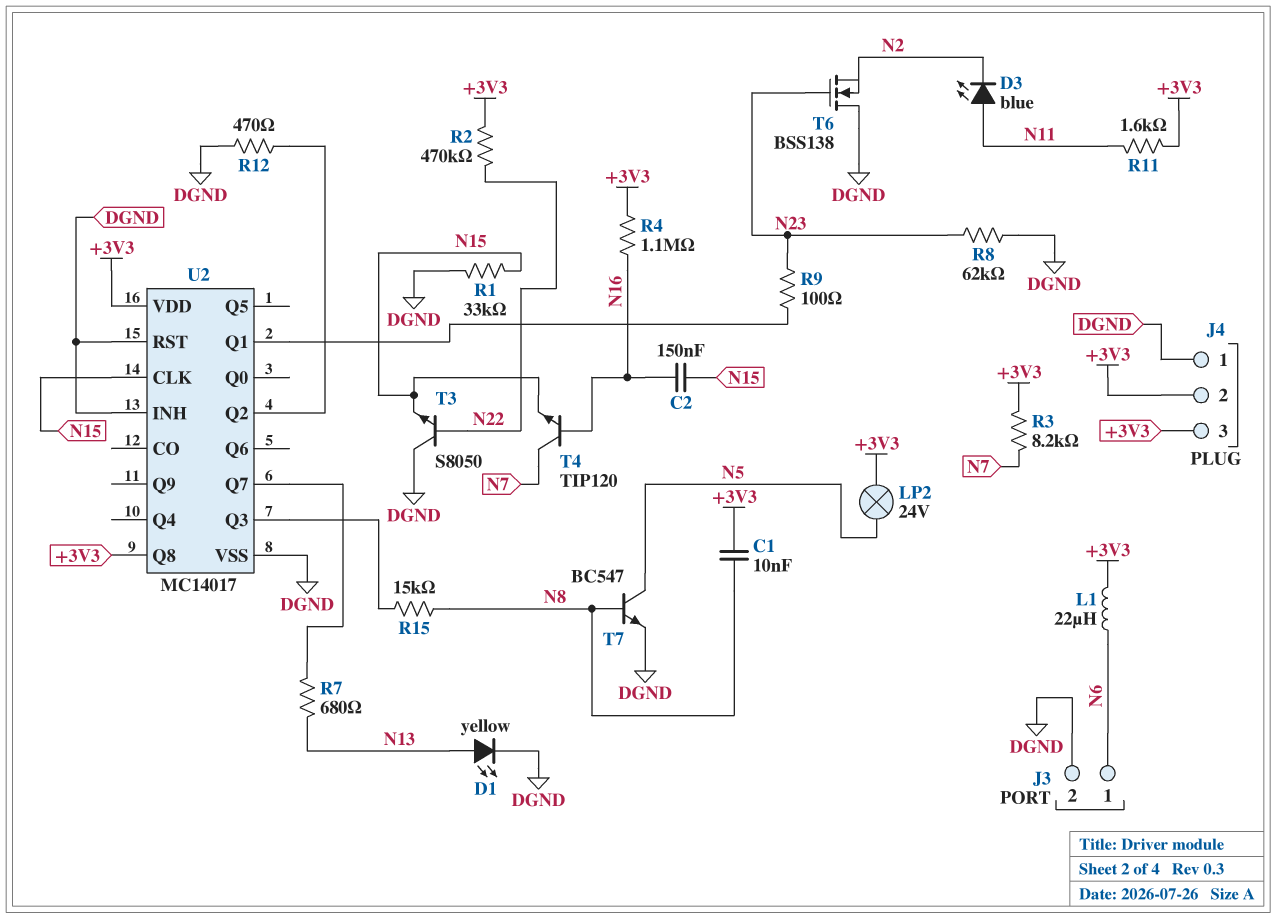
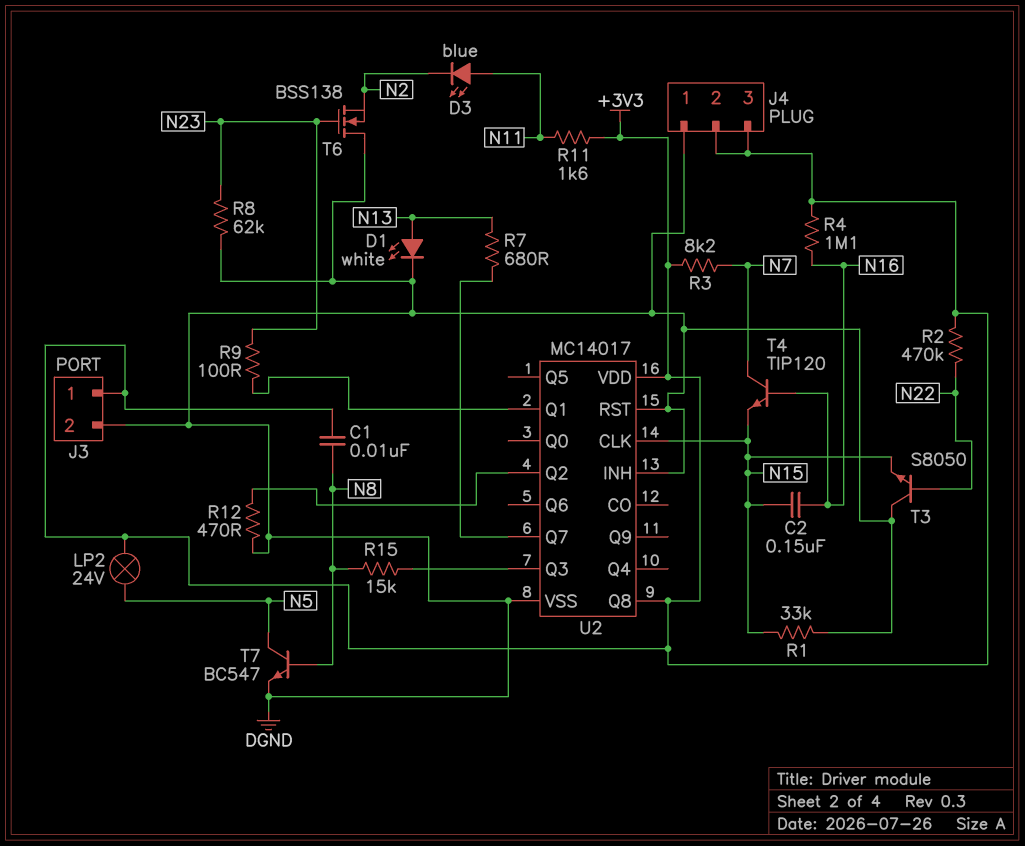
D1: LED yellow (A N13, K DGND) -> LED white (A N13, K DGND)
J3 pin 1: N6 -> +3V3
L1: 22uH (+3V3, N6) -> none

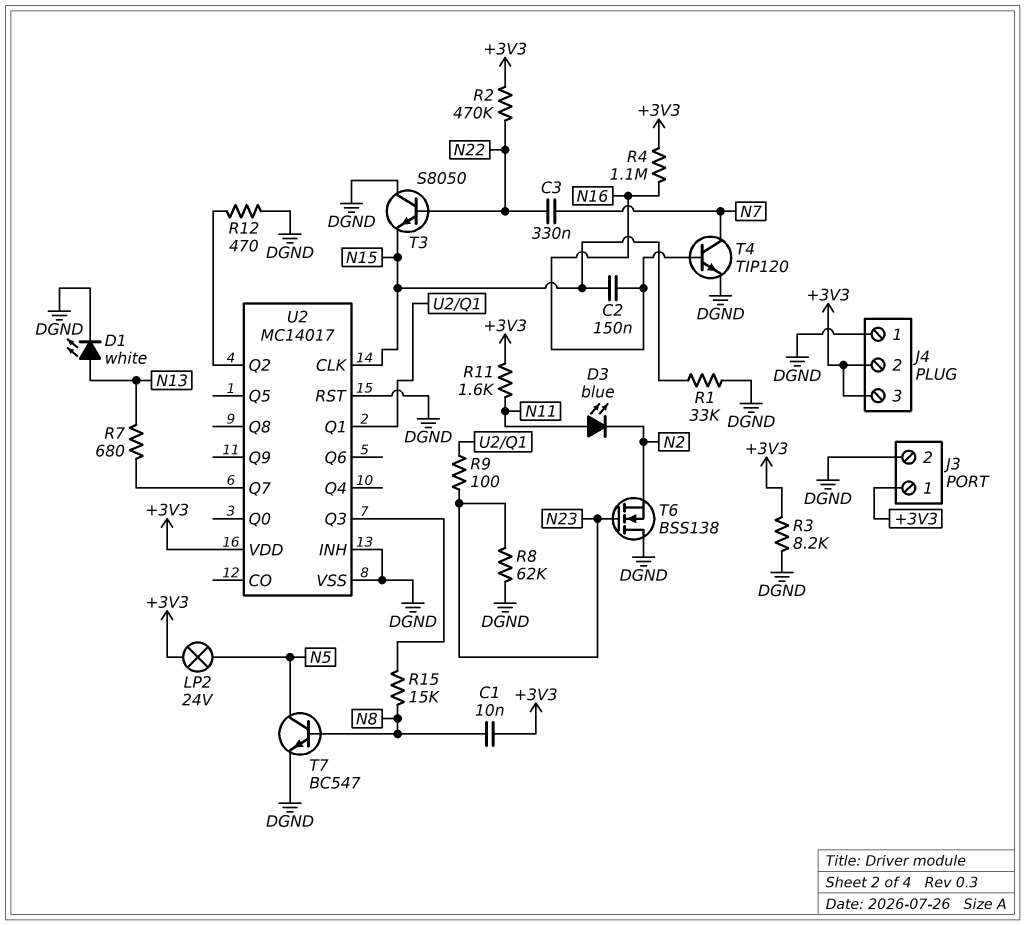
C3: none -> 330nF (N7, N22)
R3: 8.2k (+3V3, N7) -> 8.2k (+3V3, DGND)
T4: NPN TIP120 (B N16, C N7, E N15) -> NPN TIP120 (B N16, C N7, E DGND)
U2 pin Q8: +3V3 -> none

